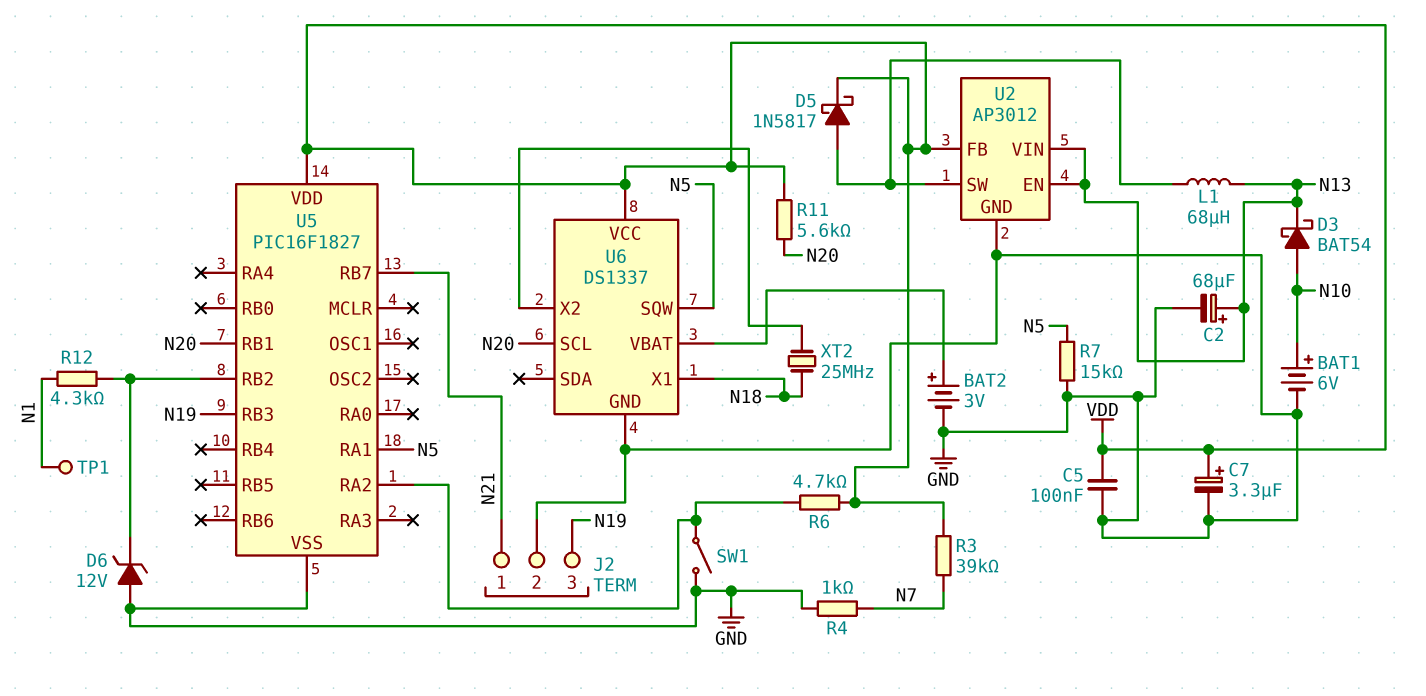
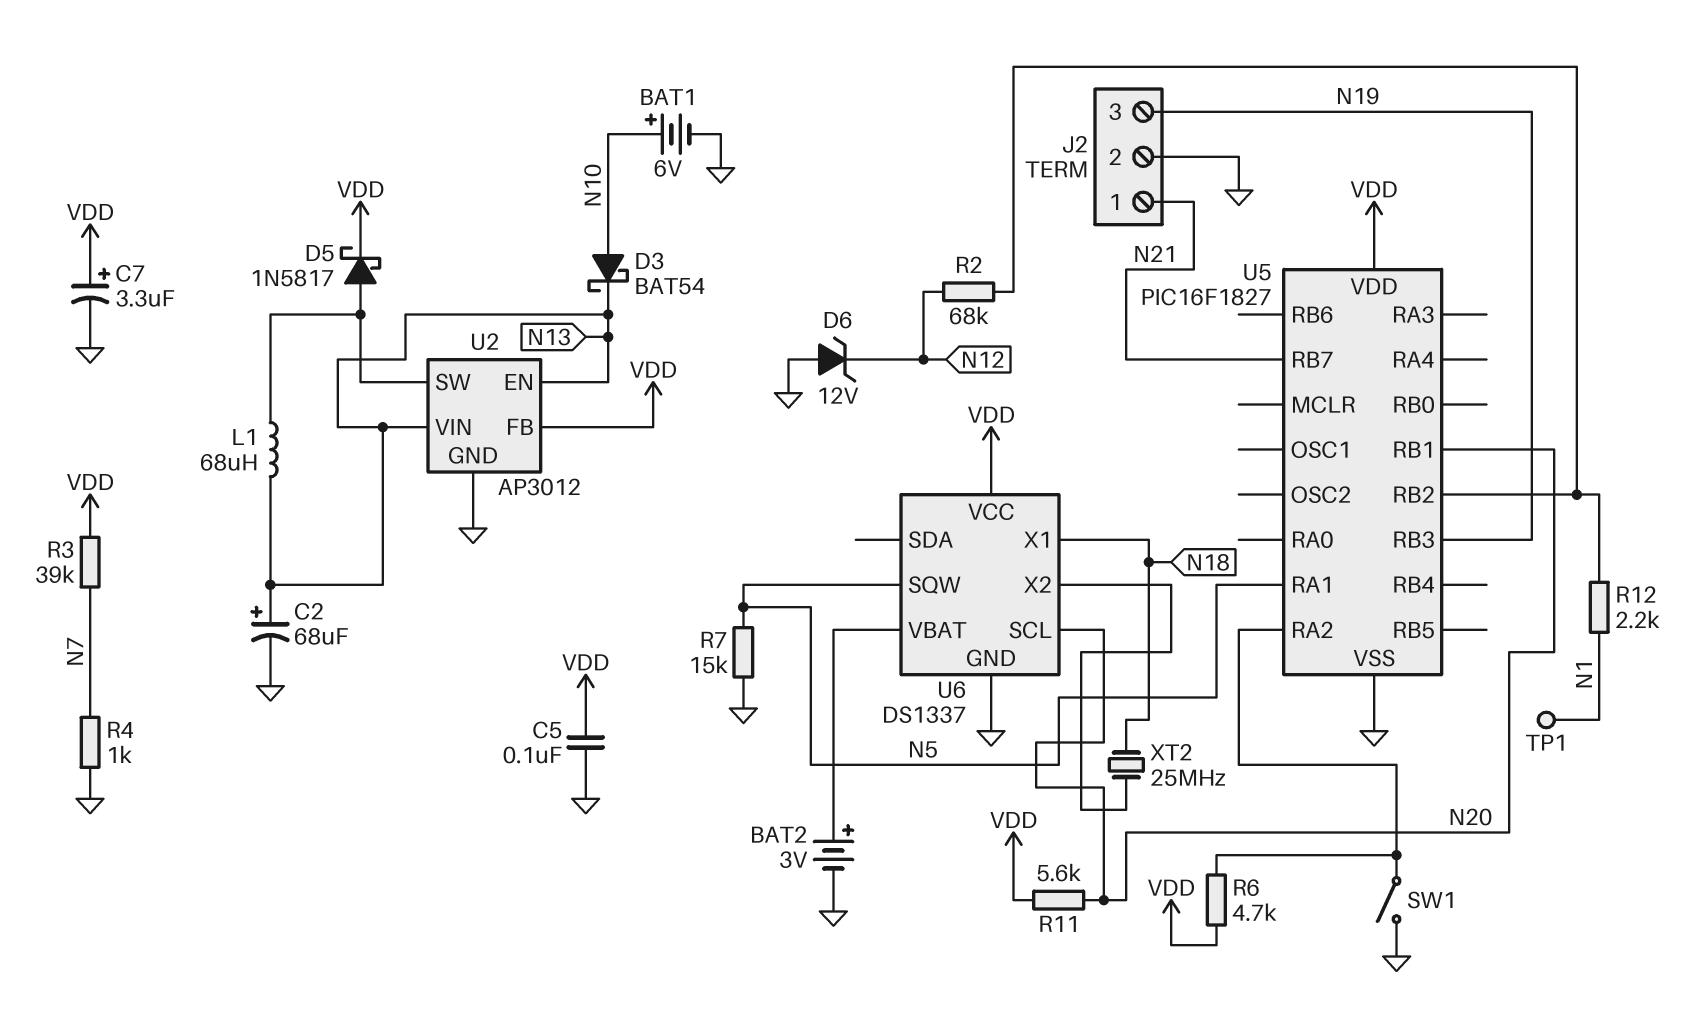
D6: zener 12V (A GND, K U5/RB2) -> zener 12V (A GND, K N12)
R2: none -> 68k (N12, U5/RB2)
R12: 4.3k (N1, U5/RB2) -> 2.2k (N1, U5/RB2)

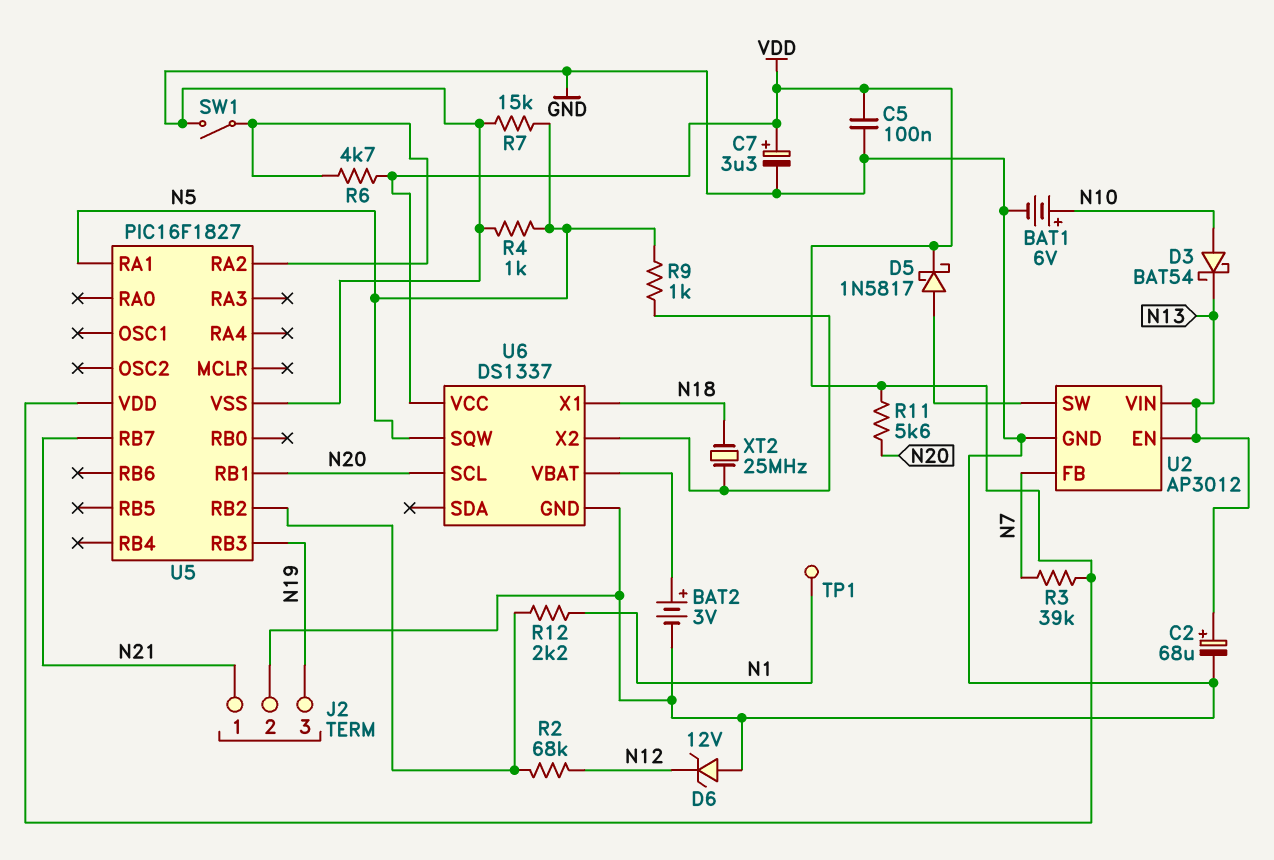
L1: 68uH (N13, U2/SW) -> none
R4: 1k (GND, N7) -> 1k (GND, N5)
R9: none -> 1k (N5, U6/X2)
U2 pin FB: VDD -> N7

